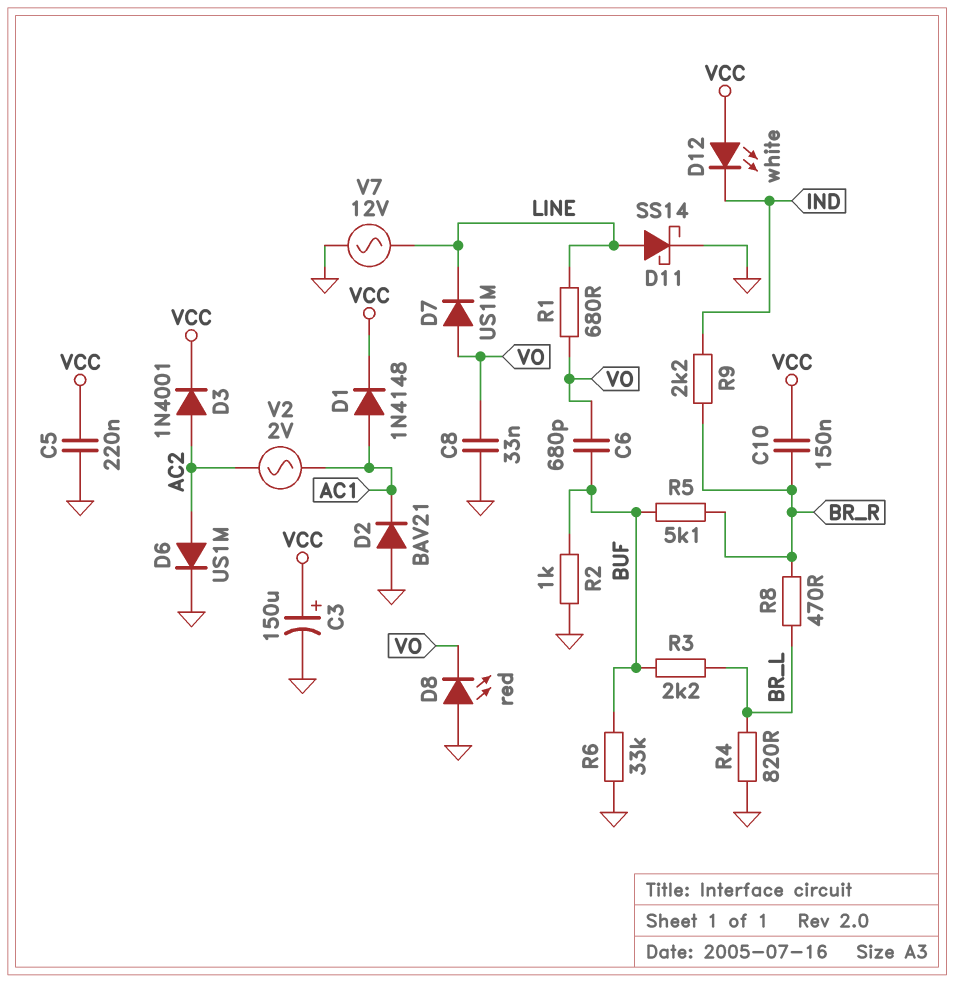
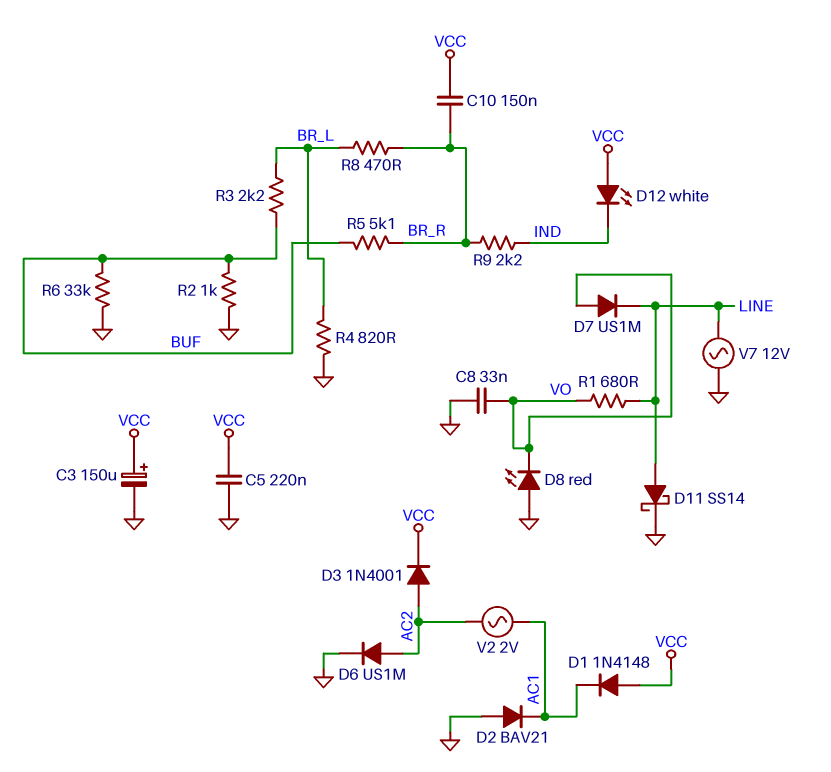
C6: 680pF (BUF, VO) -> none
D1: diode 1N4148 (A AC1, K VCC) -> diode 1N4148 (A VCC, K AC1)

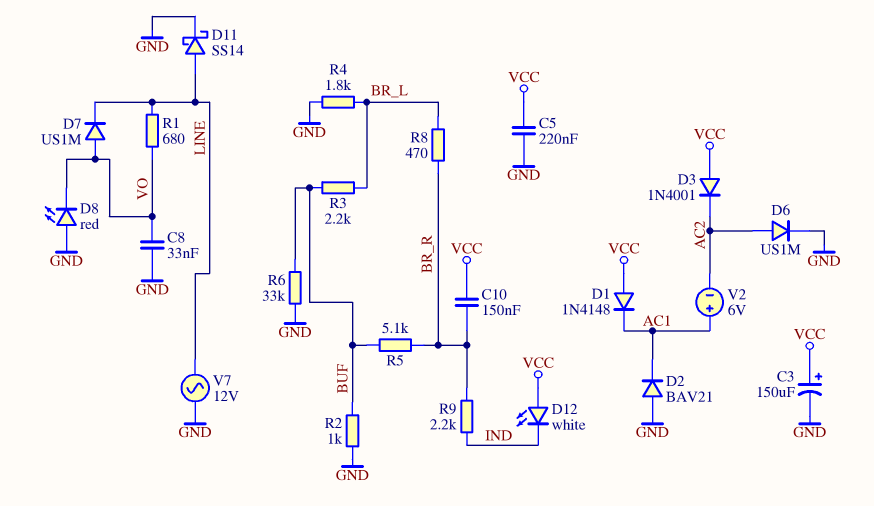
D3: diode 1N4001 (A AC2, K VCC) -> diode 1N4001 (A VCC, K AC2)
R4: 820 (BR_L, GND) -> 1.8k (BR_L, GND)
V2: AC 2V (AC1, AC2) -> 6V (plus AC1, minus AC2)

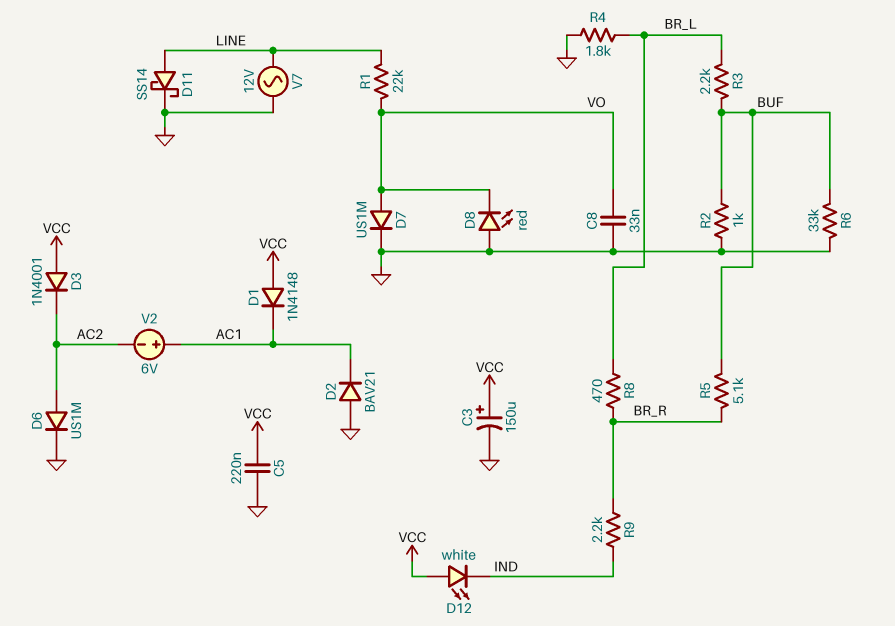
C10: 150nF (BR_R, VCC) -> none
D7: diode US1M (A VO, K LINE) -> diode US1M (A VO, K GND)
R1: 680 (LINE, VO) -> 22k (LINE, VO)

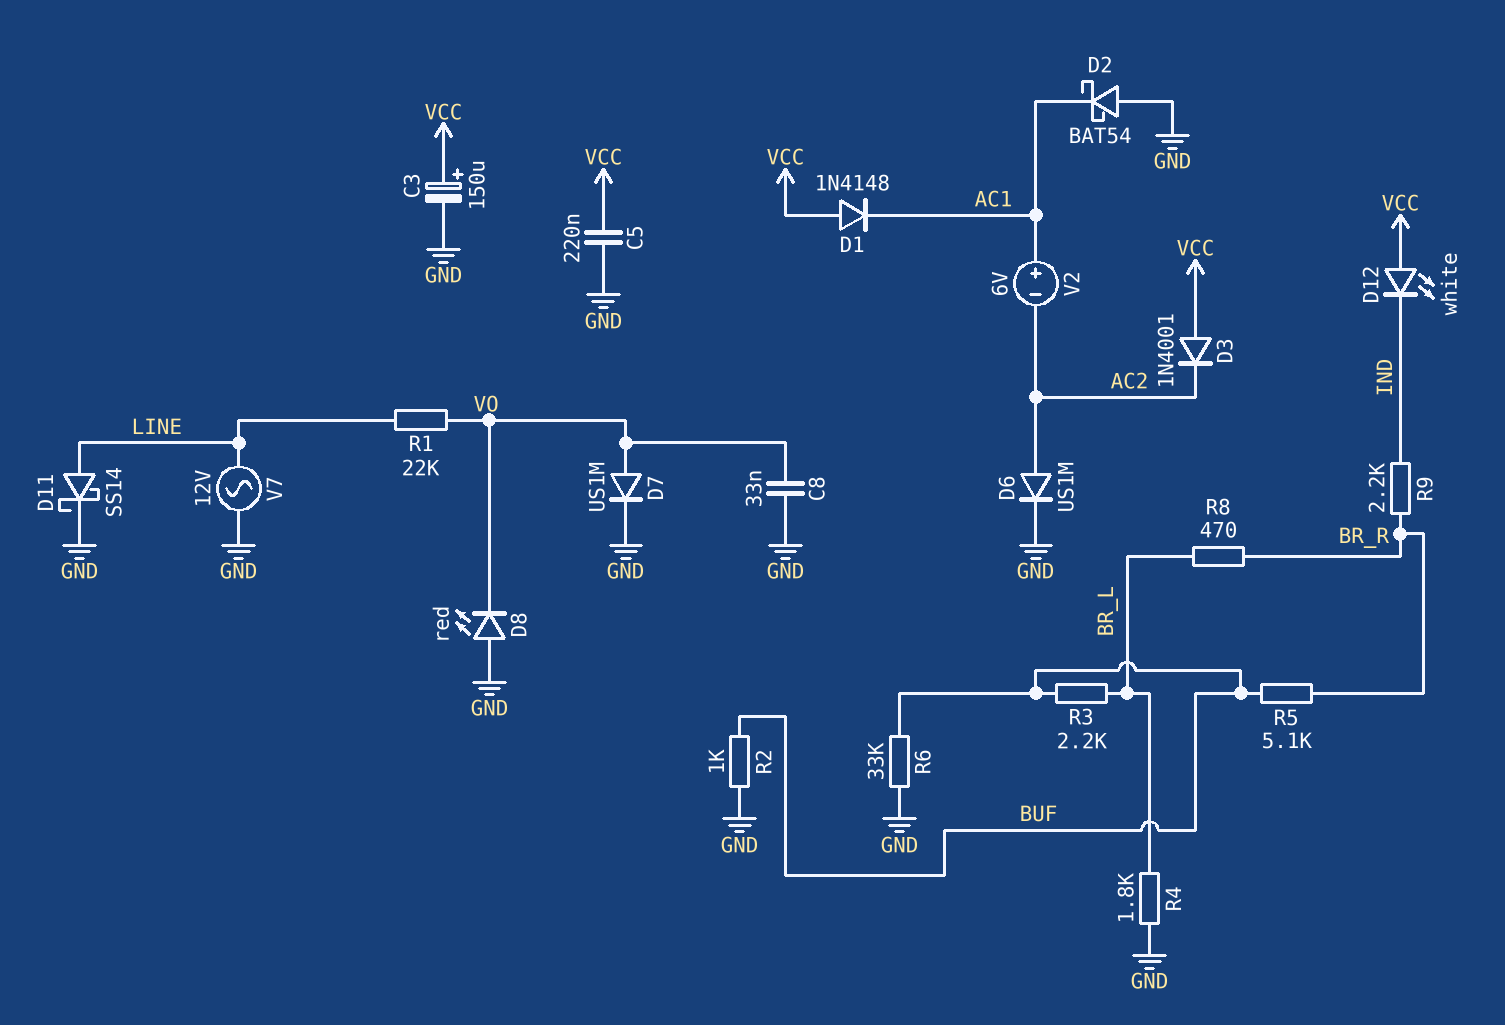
D2: diode BAV21 (A GND, K AC1) -> schottky BAT54 (A GND, K AC1)

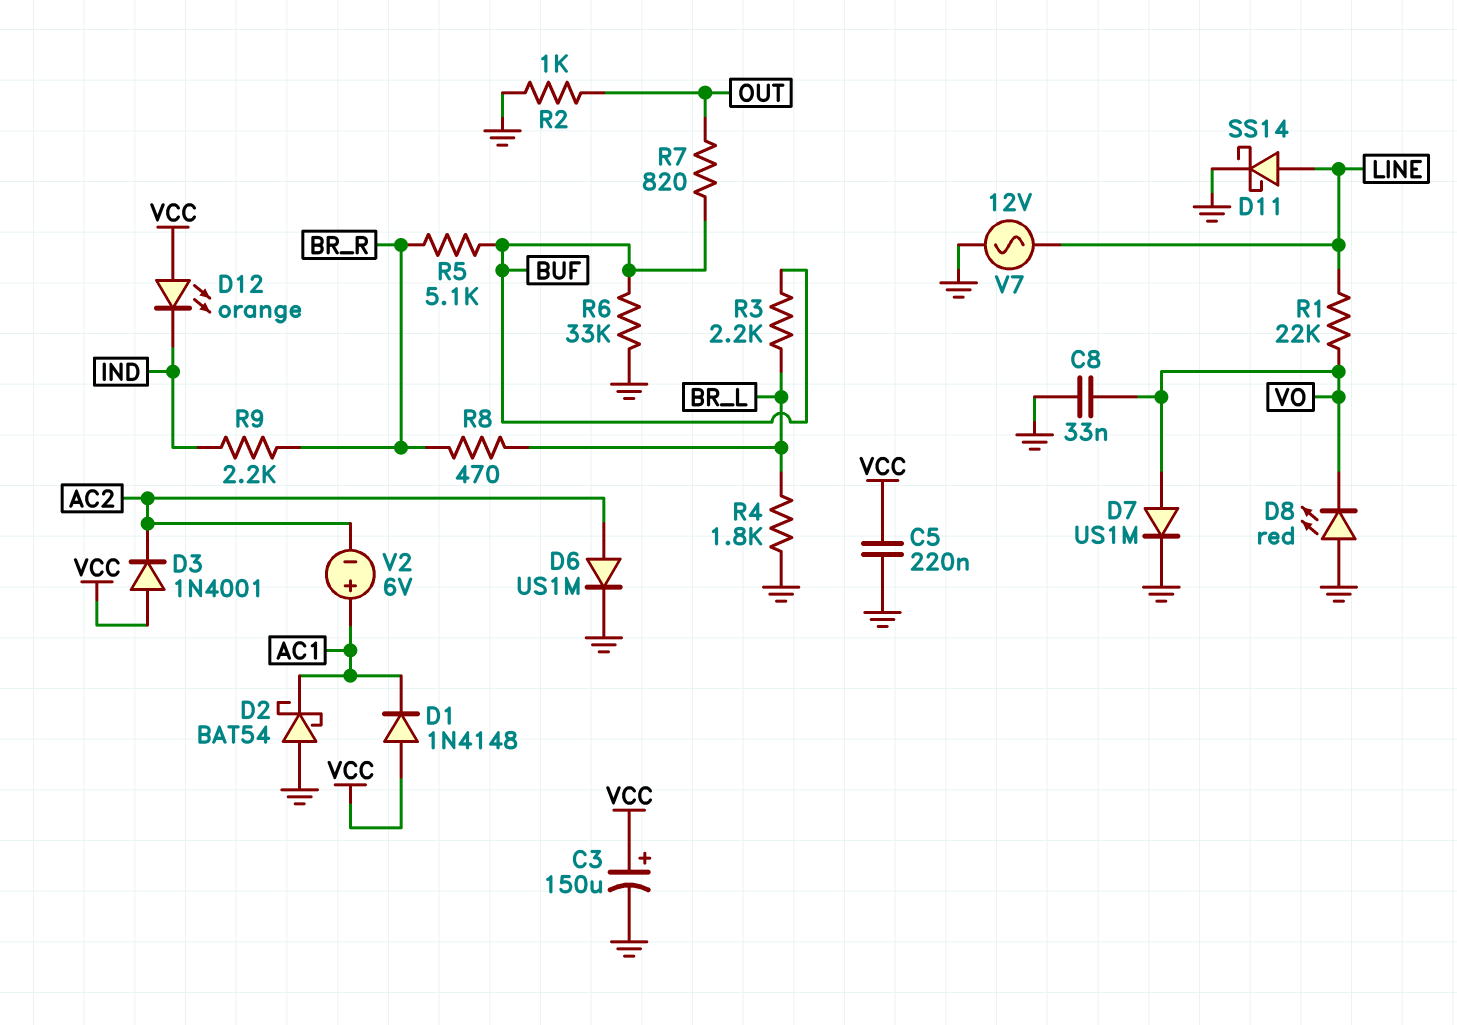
D12: LED white (A VCC, K IND) -> LED orange (A VCC, K IND)
R2: 1k (BUF, GND) -> 1k (GND, OUT)
R7: none -> 820 (BUF, OUT)

